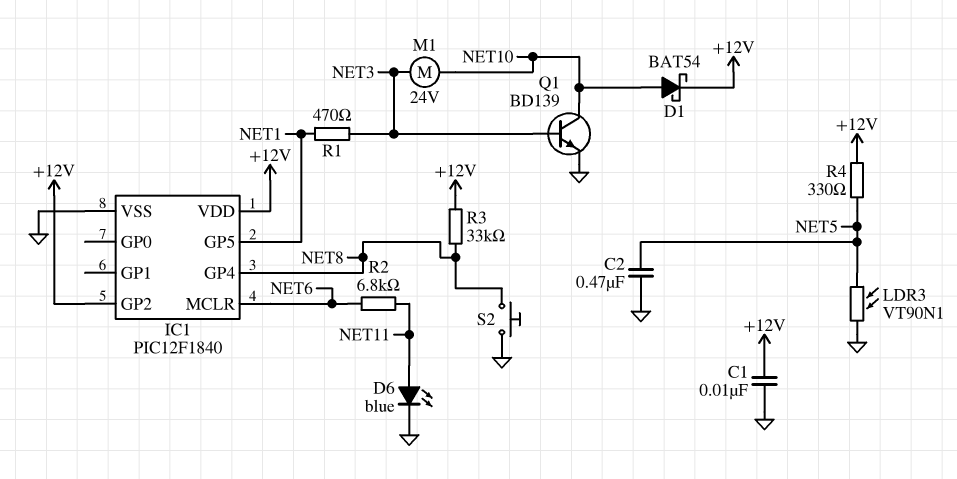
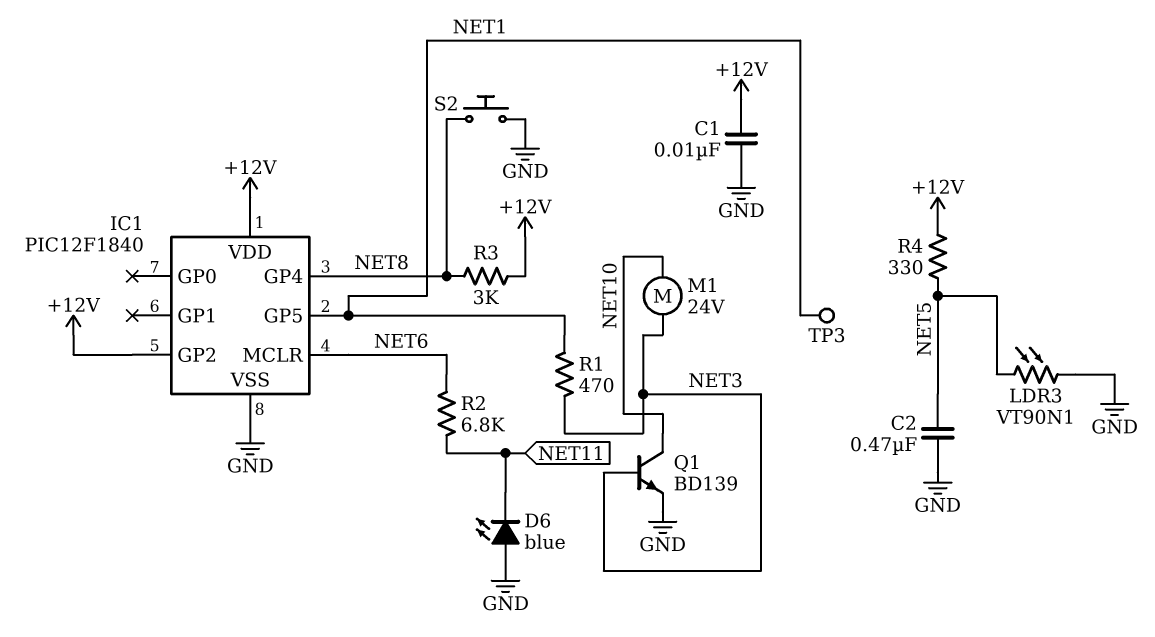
D1: schottky BAT54 (A NET10, K +12V) -> none
D6: LED blue (A NET11, K GND) -> LED blue (A GND, K NET11)
R3: 33k (+12V, NET8) -> 3k (+12V, NET8)
TP3: none -> test point (NET1)

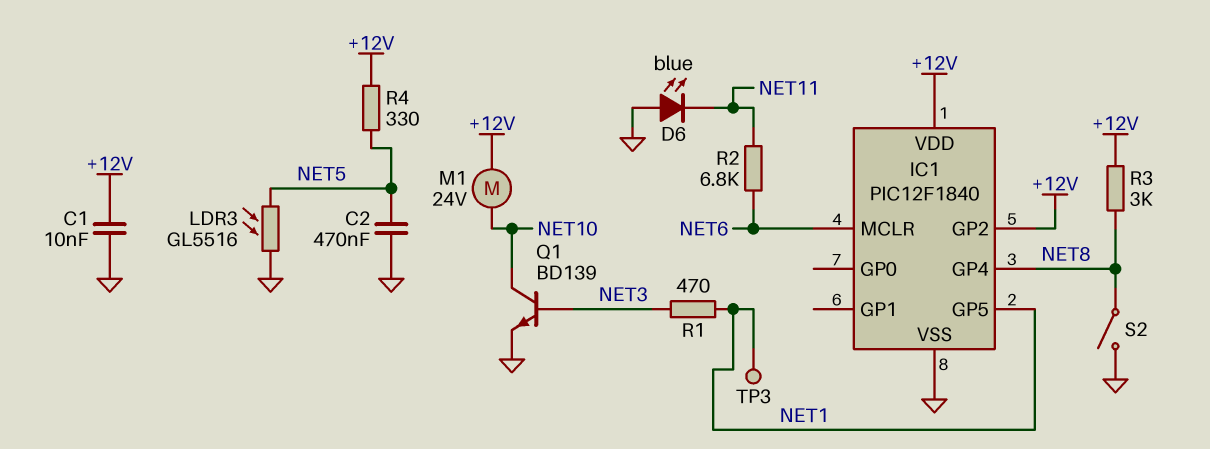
LDR3: VT90N1 (GND, NET5) -> GL5516 (GND, NET5)
M1: motor 24V (NET3, NET10) -> motor 24V (+12V, NET10)
S2: button (GND, NET8) -> switch (GND, NET8)

